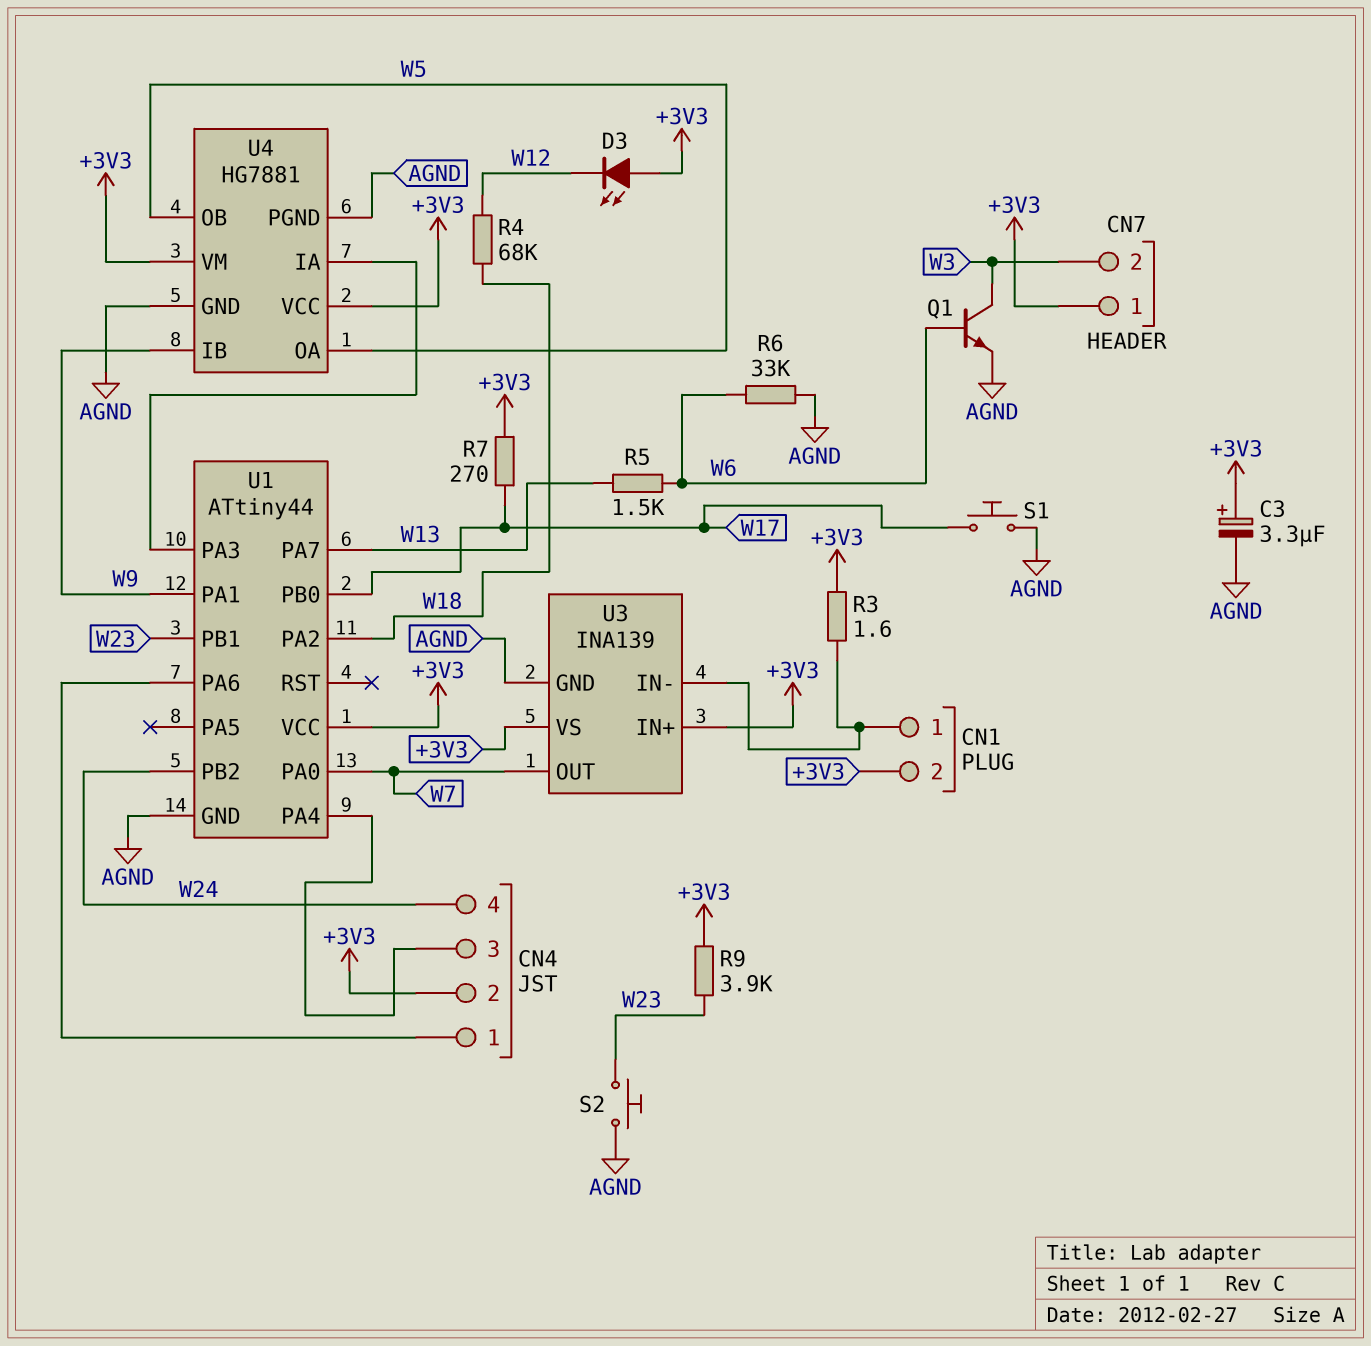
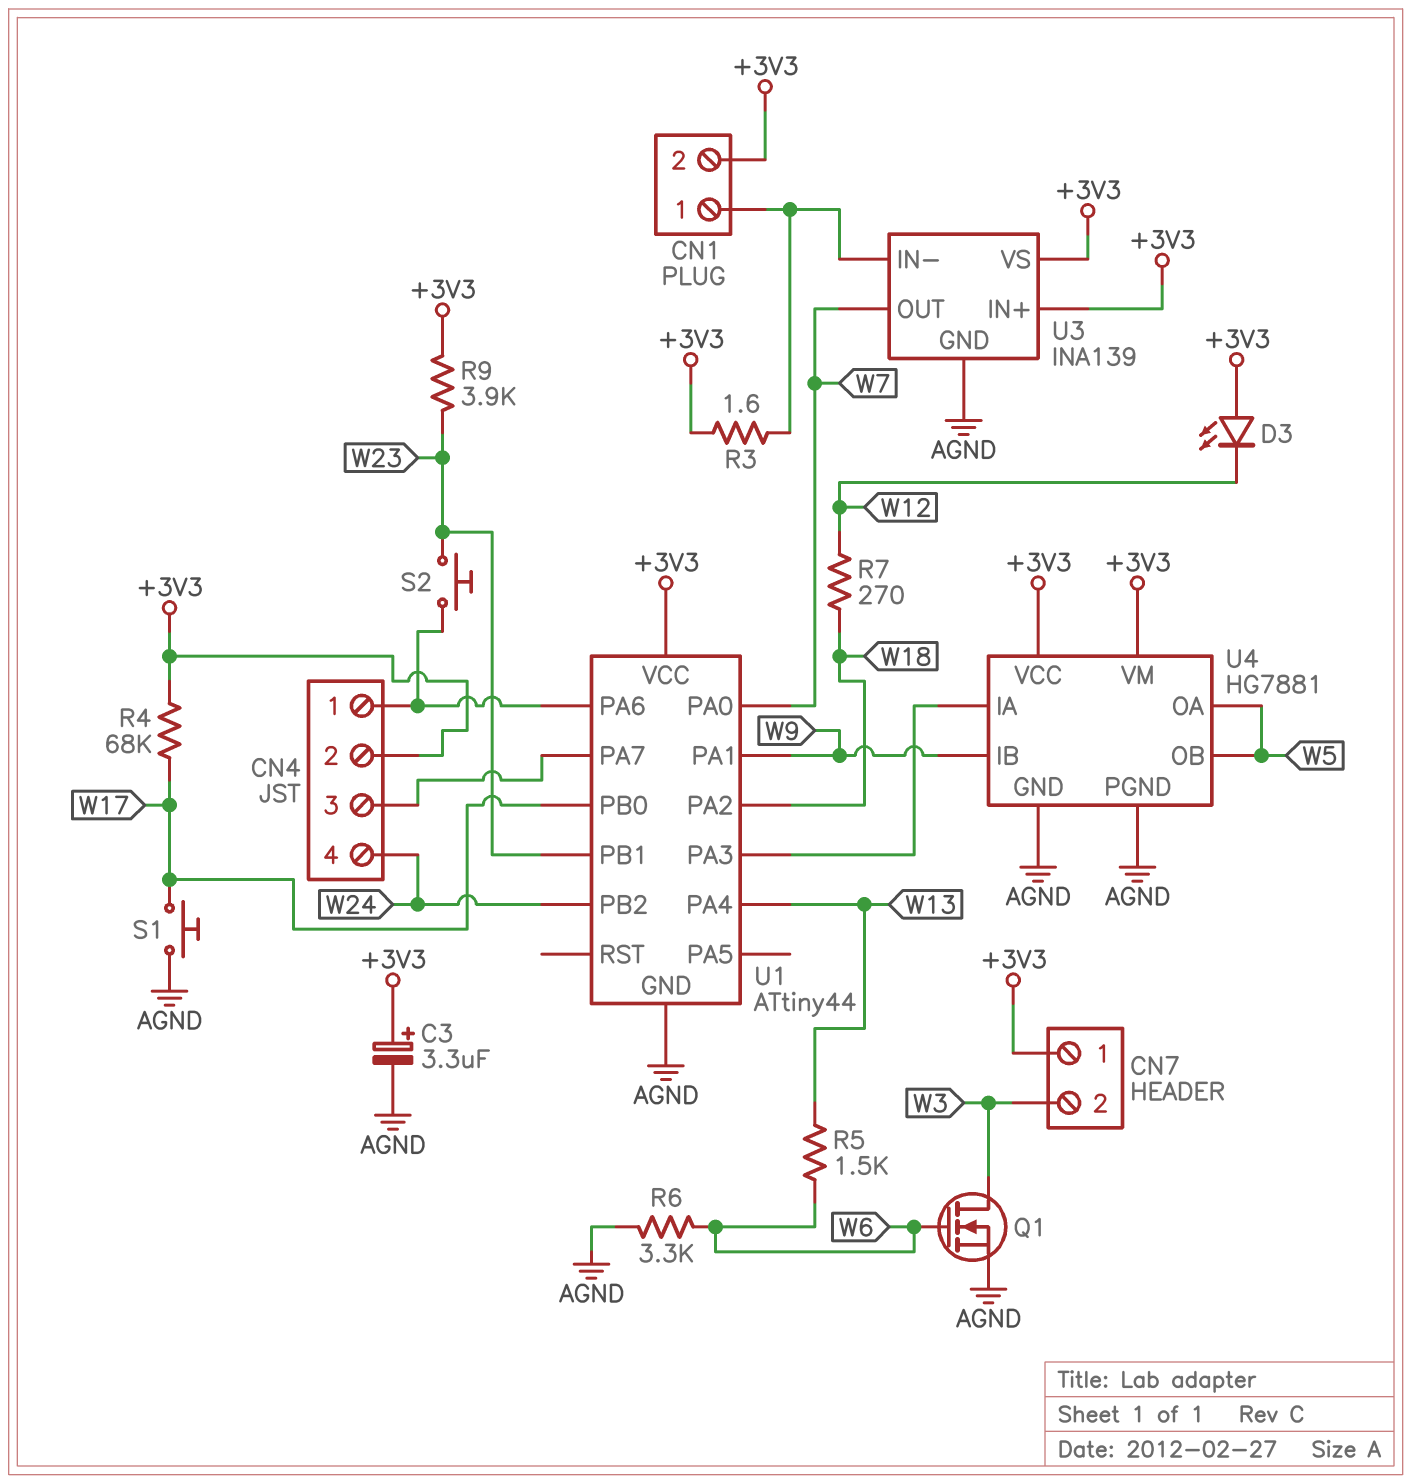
Q1: NPN (B W6, C W3, E AGND) -> NMOS (G W6, D W3, S AGND)
R4: 68k (W12, W18) -> 68k (+3V3, W17)
R6: 33k (AGND, W6) -> 3.3k (AGND, W6)
R7: 270 (+3V3, W17) -> 270 (W12, W18)
S2: button (AGND, W23) -> button (CN4/1, W23)
U1 pin PA4: CN4/3 -> W13
U1 pin PA7: W13 -> CN4/3

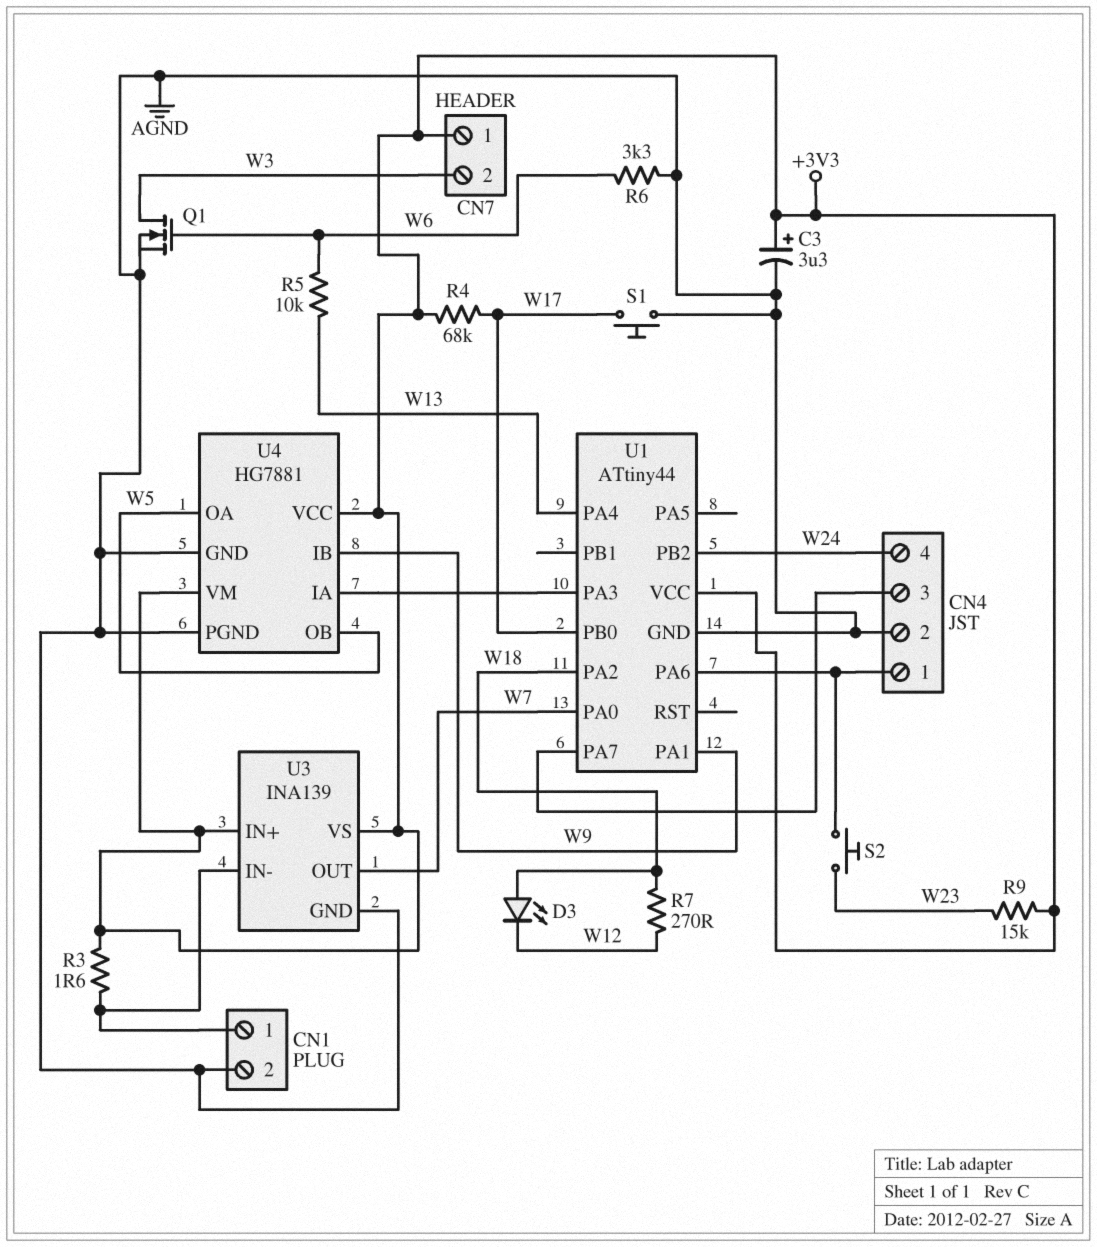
CN1 pin 2: +3V3 -> AGND
CN4 pin 2: +3V3 -> AGND
D3: LED (A +3V3, K W12) -> LED (A W18, K W12)
R5: 1.5k (W6, W13) -> 10k (W6, W13)
R9: 3.9k (+3V3, W23) -> 15k (+3V3, W23)
U1 pin PB1: W23 -> none

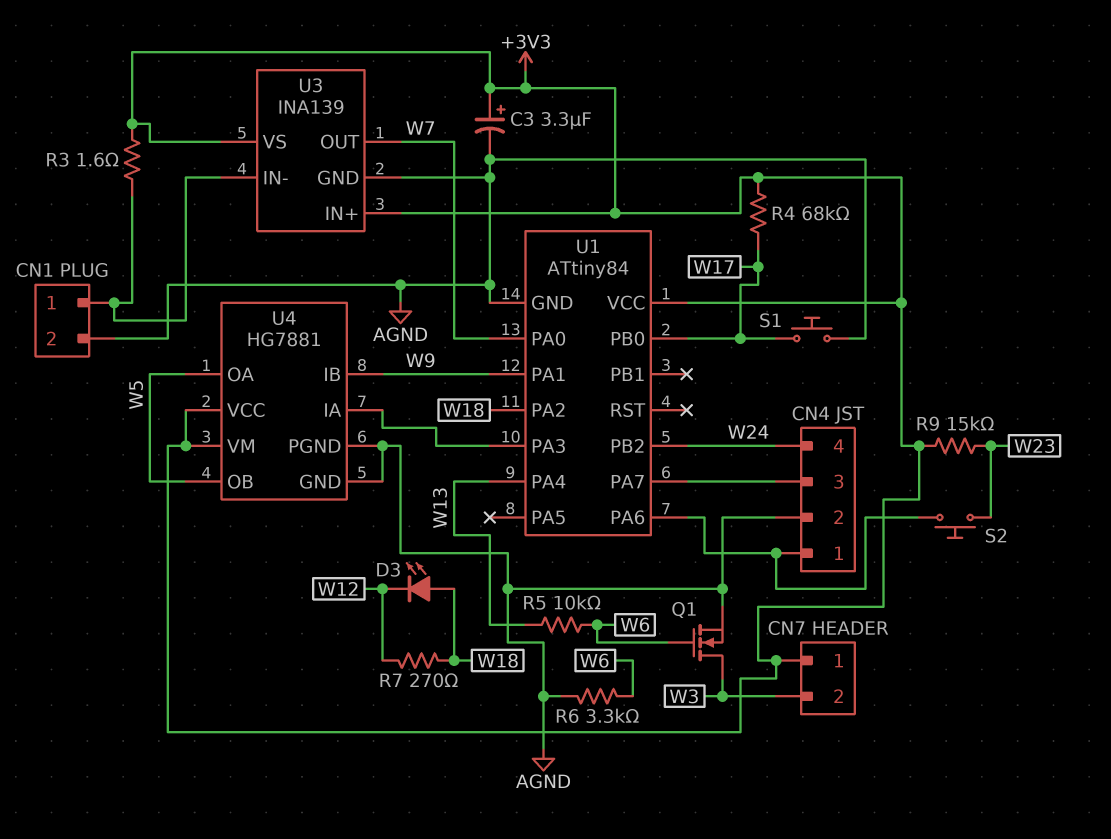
U1: ATtiny44 -> ATtiny84

